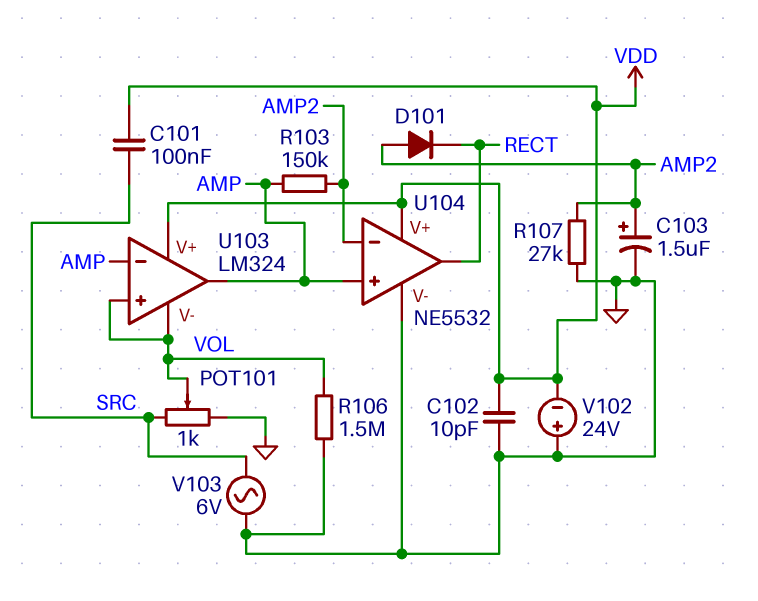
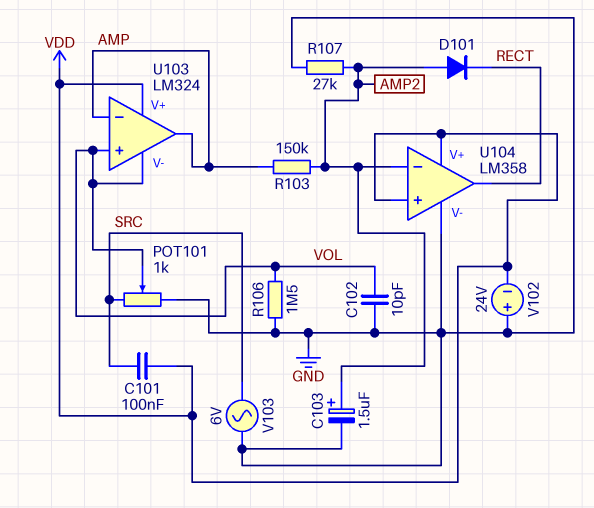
C102: 10pF (GND, VDD) -> 10pF (GND, VOL)
U104: NE5532 -> LM358
U104 pin in+: AMP -> VDD

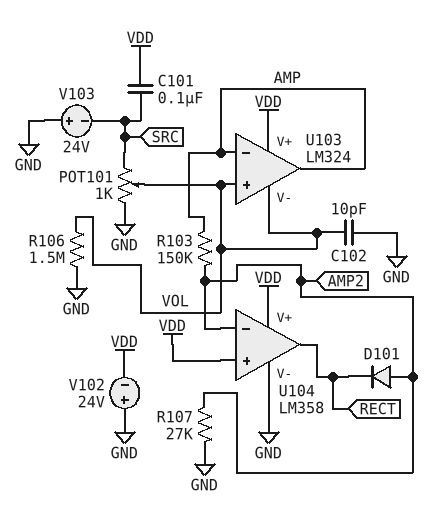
C103: 1.5uF (plus AMP2, minus GND) -> none
V103: AC 6V (GND, SRC) -> 24V (plus GND, minus SRC)

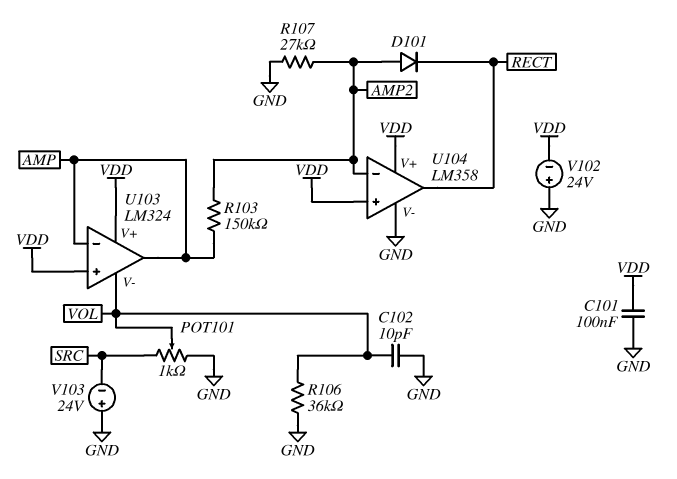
C101: 100nF (SRC, VDD) -> 100nF (GND, VDD)
R106: 1.5M (GND, VOL) -> 36k (GND, VOL)
U103 pin in+: VOL -> VDD

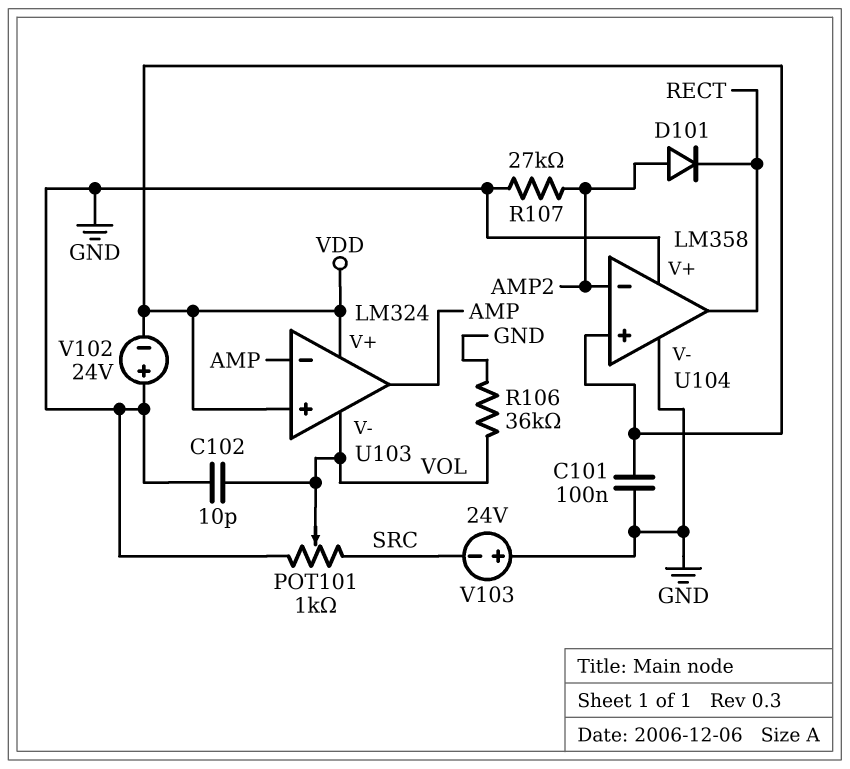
R103: 150k (AMP, AMP2) -> none
U104 pin V+: VDD -> GND

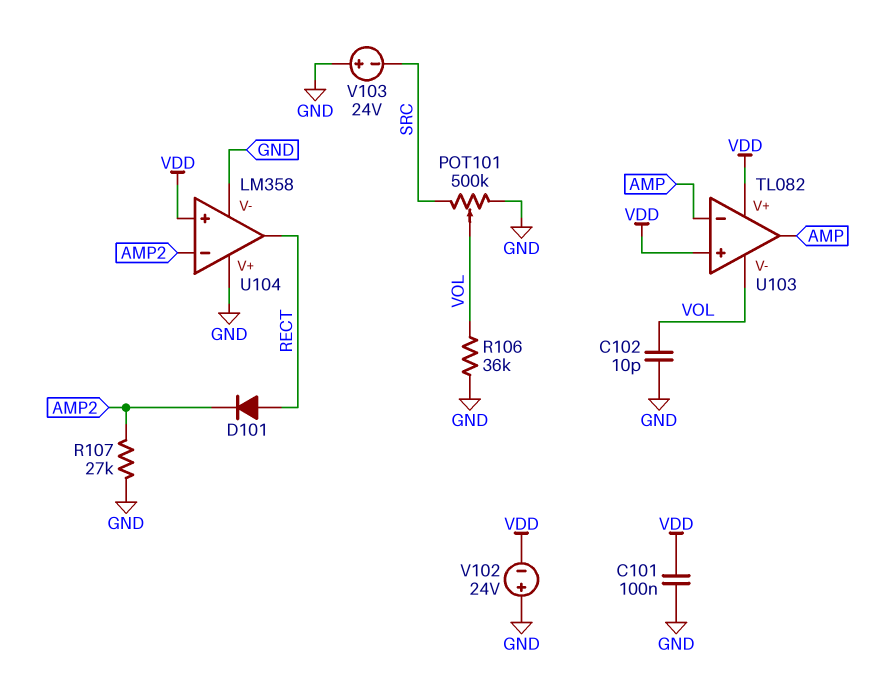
D101: diode (A AMP2, K RECT) -> diode (A RECT, K AMP2)
POT101: 1k (GND, SRC, wiper VOL) -> 500k (GND, SRC, wiper VOL)
U103: LM324 -> TL082

